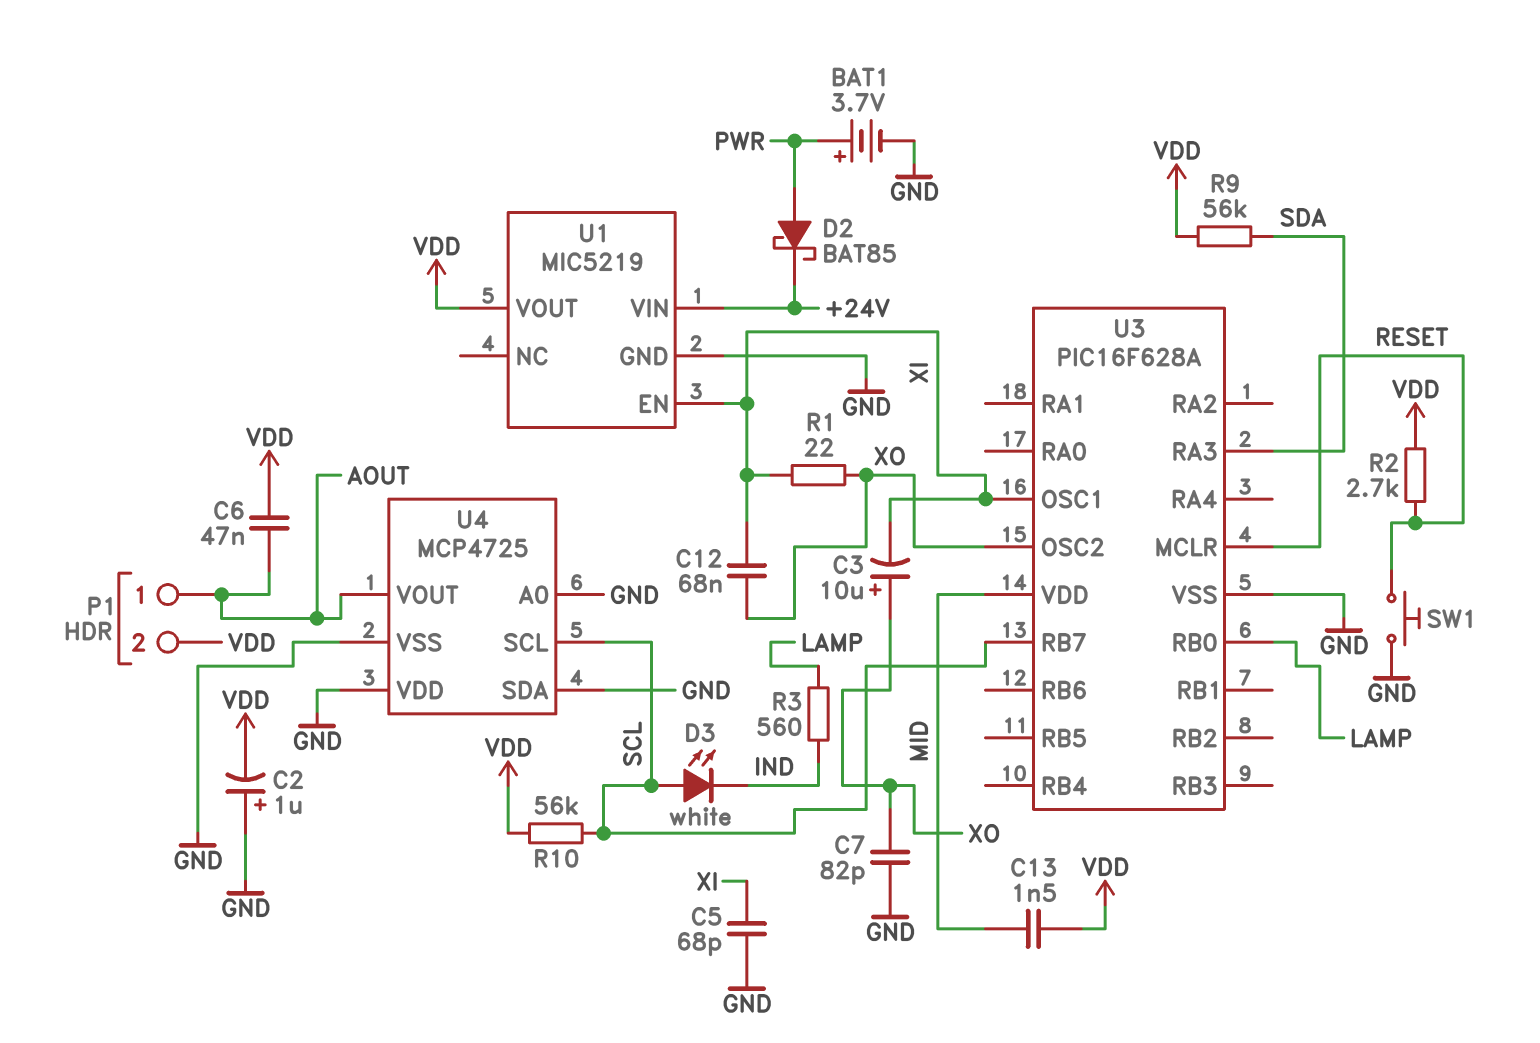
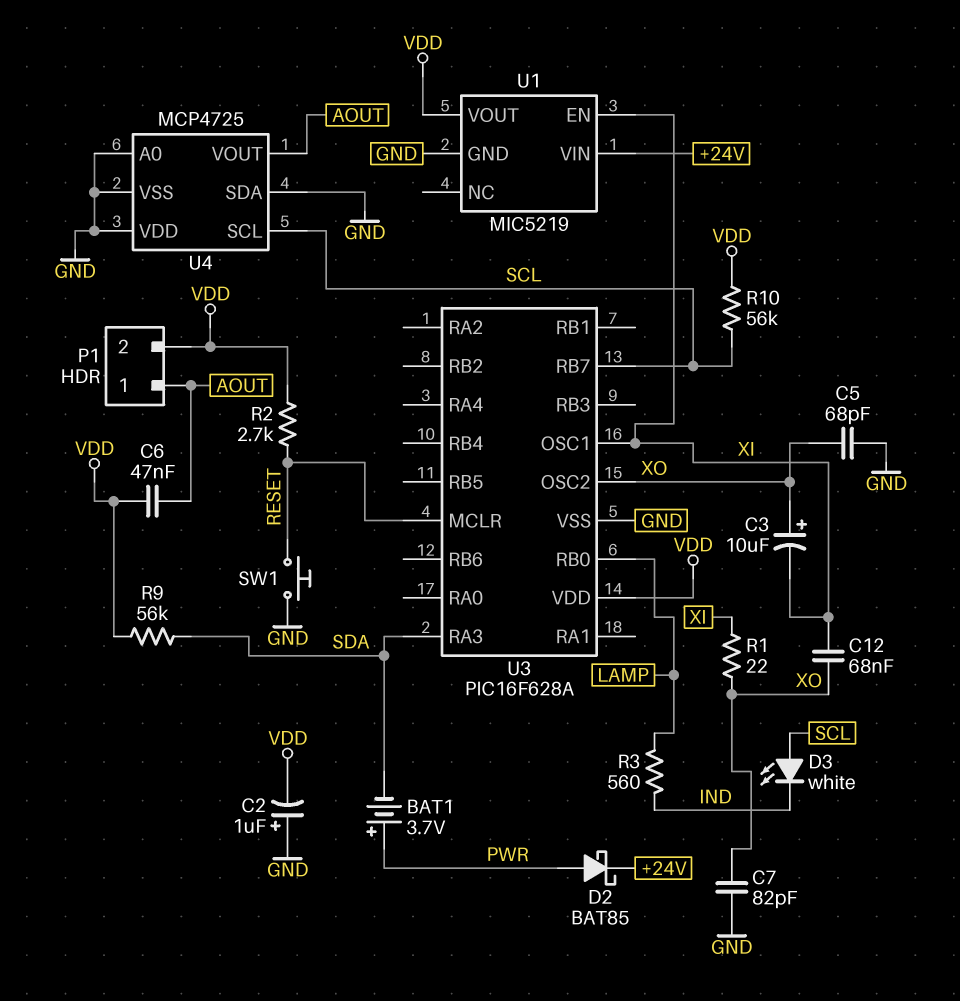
BAT1: 3.7V (plus PWR, minus GND) -> 3.7V (plus PWR, minus SDA)
C5: 68pF (GND, XI) -> 68pF (GND, XO)
C13: 1.5nF (MID, VDD) -> none
U3 pin VDD: MID -> VDD

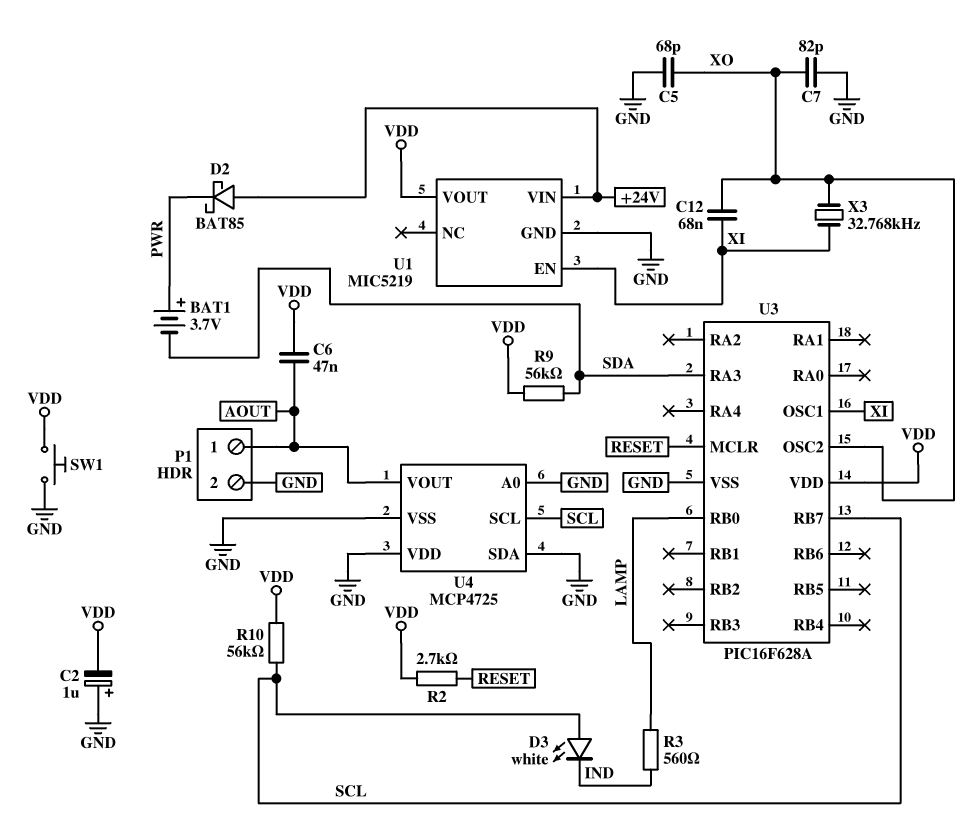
C3: 10uF (plus XO, minus XI) -> none
D2: schottky BAT85 (A PWR, K +24V) -> schottky BAT85 (A +24V, K PWR)
P1 pin 2: VDD -> GND
R1: 22 (XI, XO) -> none
SW1: button (GND, RESET) -> button (GND, VDD)
X3: none -> 32.768kHz (XI, XO)

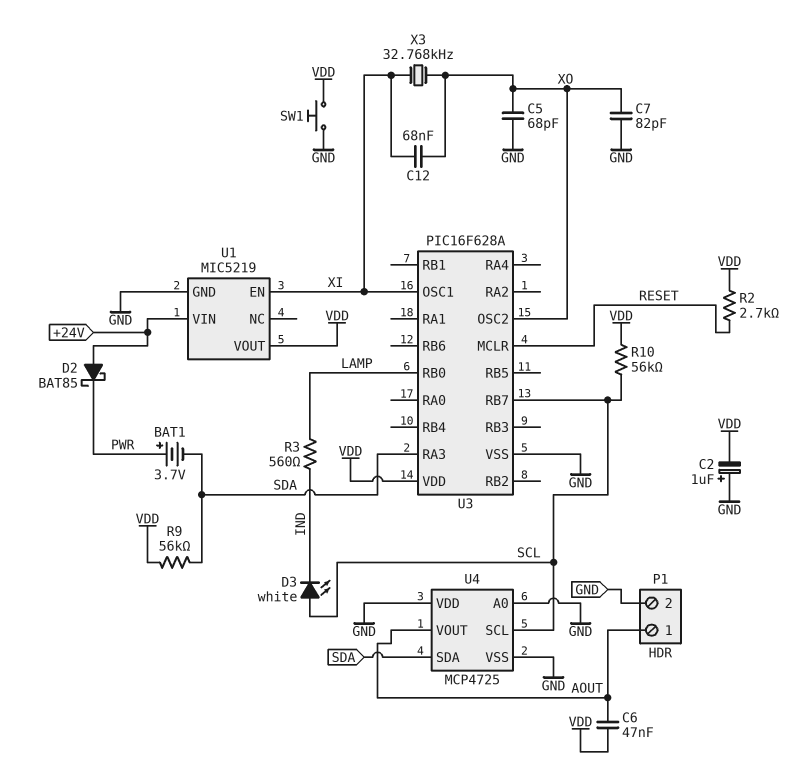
U4 pin SDA: GND -> SDA

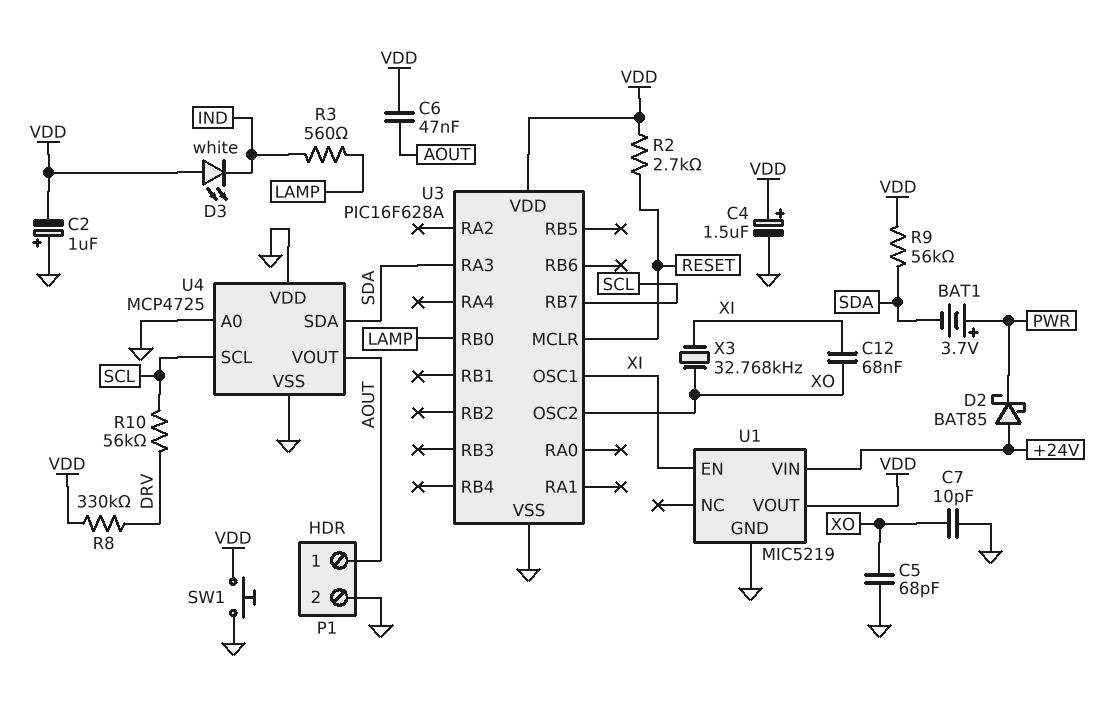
C4: none -> 1.5uF (plus VDD, minus GND)
C7: 82pF (GND, XO) -> 10pF (GND, XO)
D3: LED white (A SCL, K IND) -> LED white (A VDD, K IND)
R8: none -> 330k (DRV, VDD)
R10: 56k (SCL, VDD) -> 56k (DRV, SCL)

